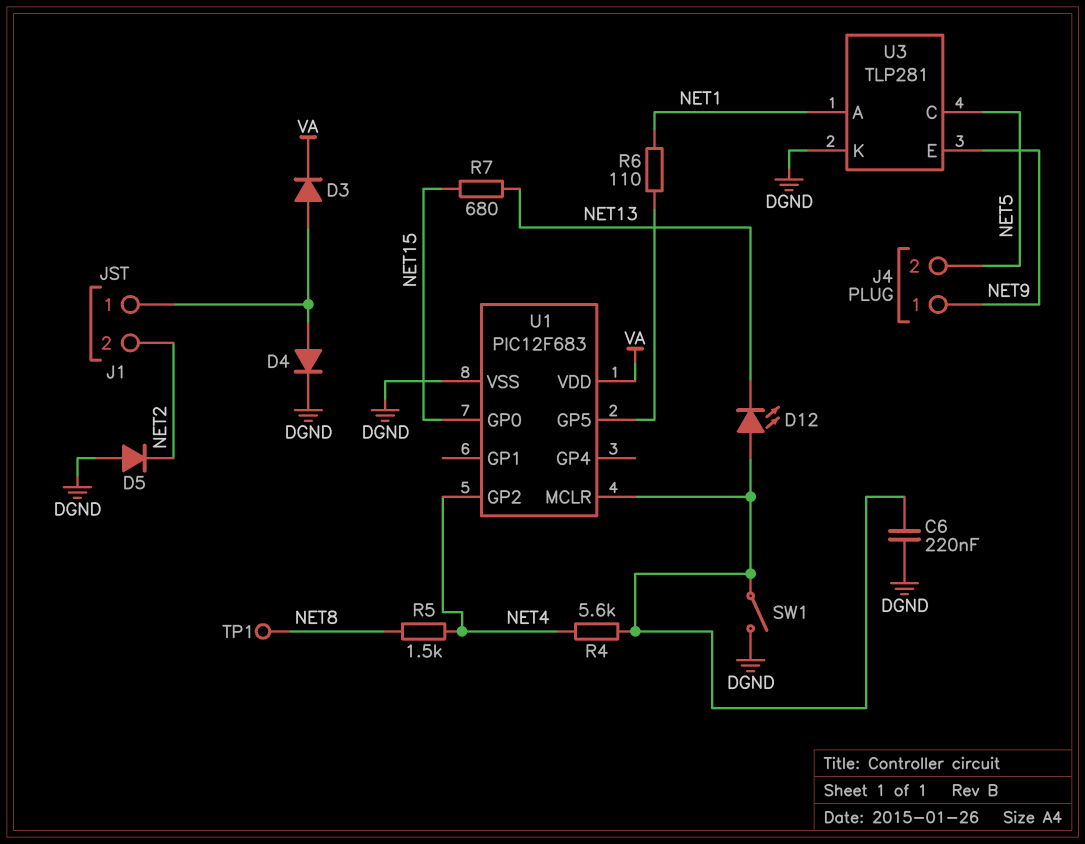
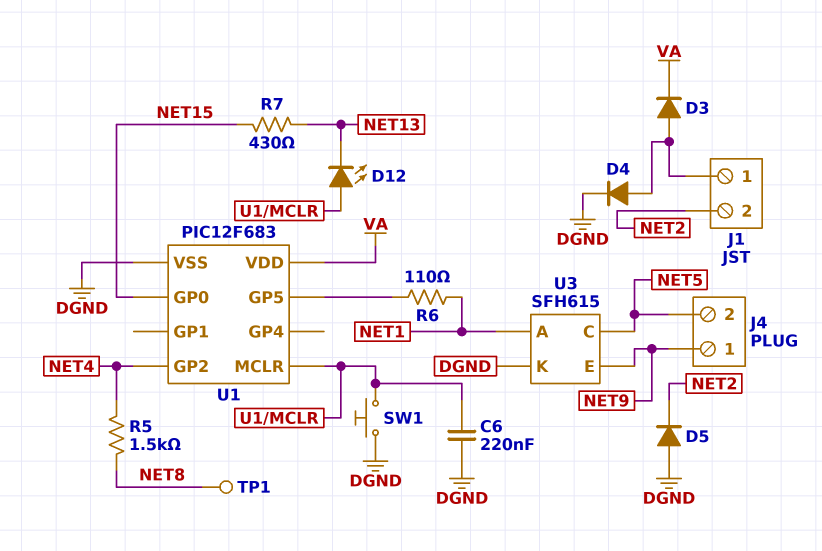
R4: 5.6k (NET4, U1/MCLR) -> none
R7: 680 (NET13, NET15) -> 430 (NET13, NET15)
SW1: switch (DGND, U1/MCLR) -> button (DGND, U1/MCLR)
U3: TLP281 -> SFH615

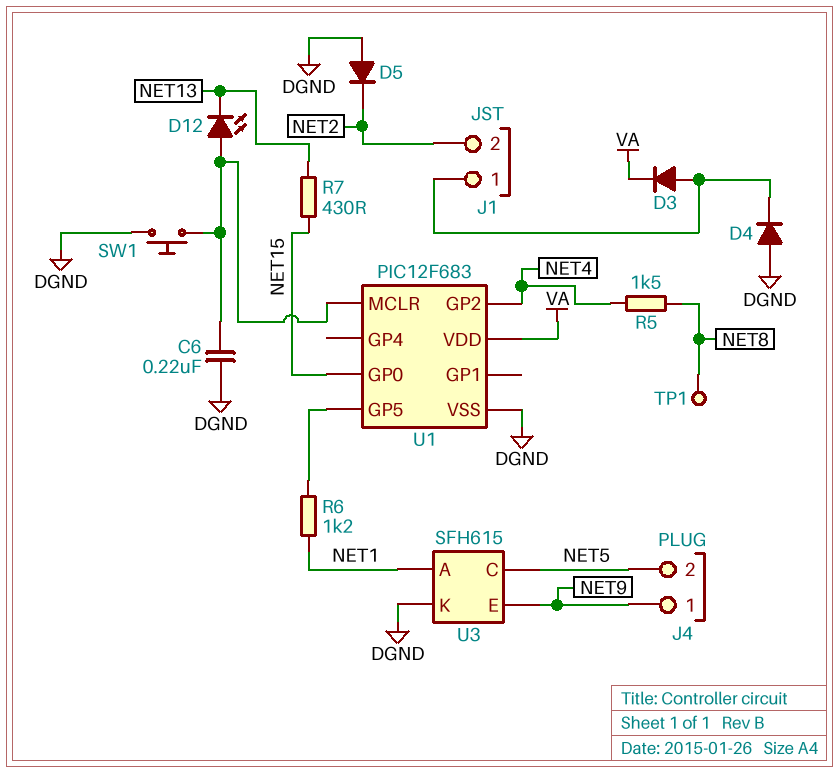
D4: diode (A J1/1, K DGND) -> diode (A DGND, K J1/1)
R6: 110 (NET1, U1/GP5) -> 1.2k (NET1, U1/GP5)

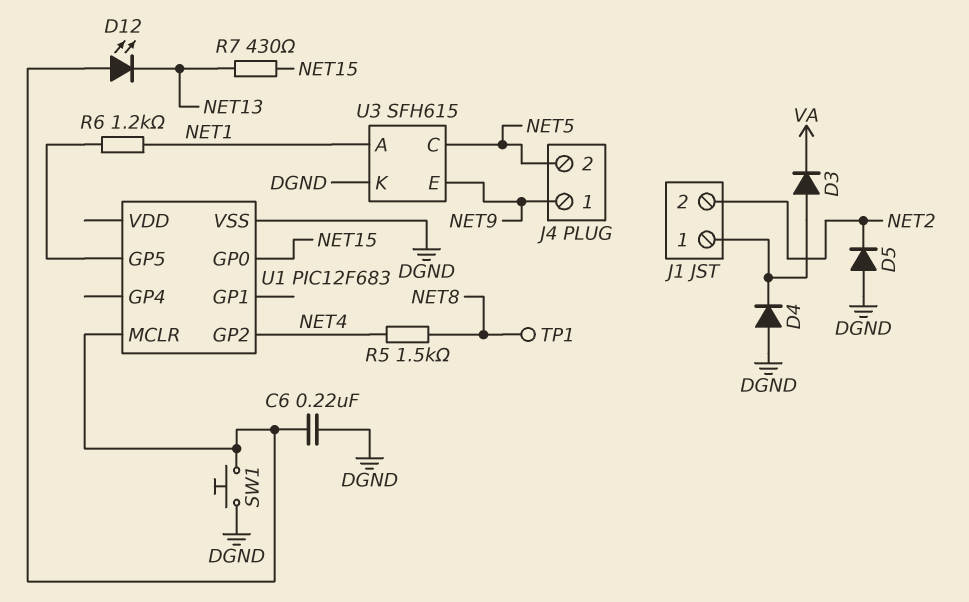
U1 pin VDD: VA -> none

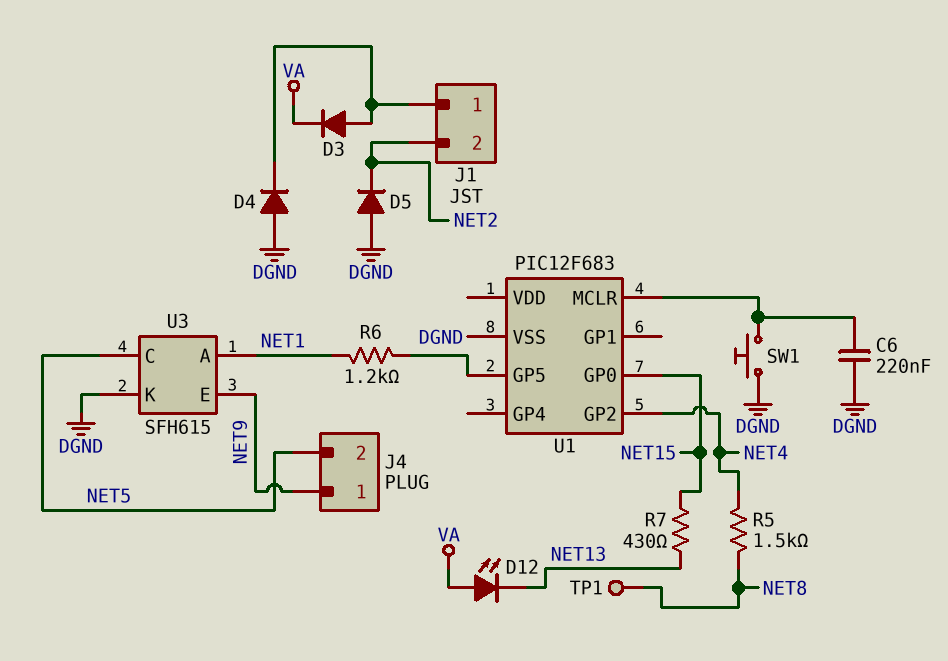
D12: LED (A U1/MCLR, K NET13) -> LED (A VA, K NET13)

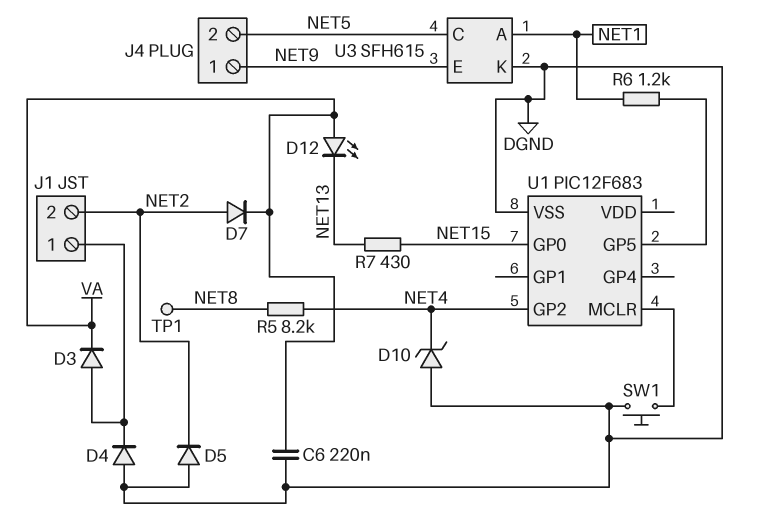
C6: 220nF (DGND, U1/MCLR) -> 220nF (DGND, VA)
D7: none -> diode (A NET2, K VA)
D10: none -> zener (A DGND, K NET4)
R5: 1.5k (NET4, NET8) -> 8.2k (NET4, NET8)

